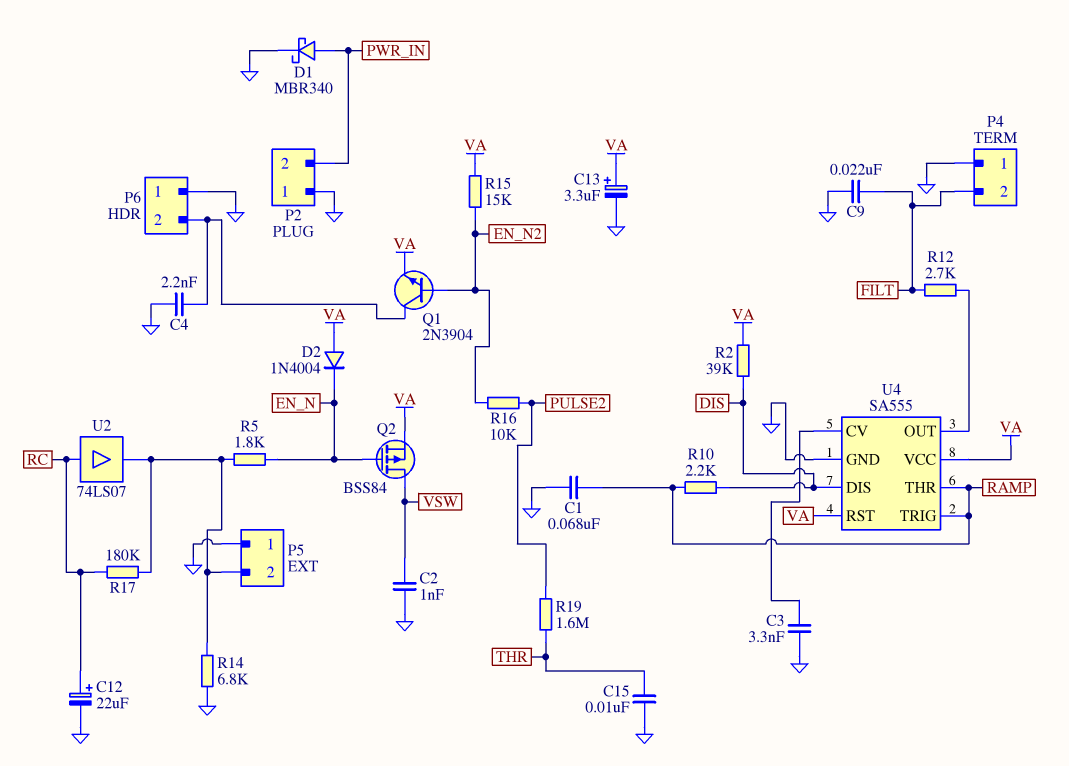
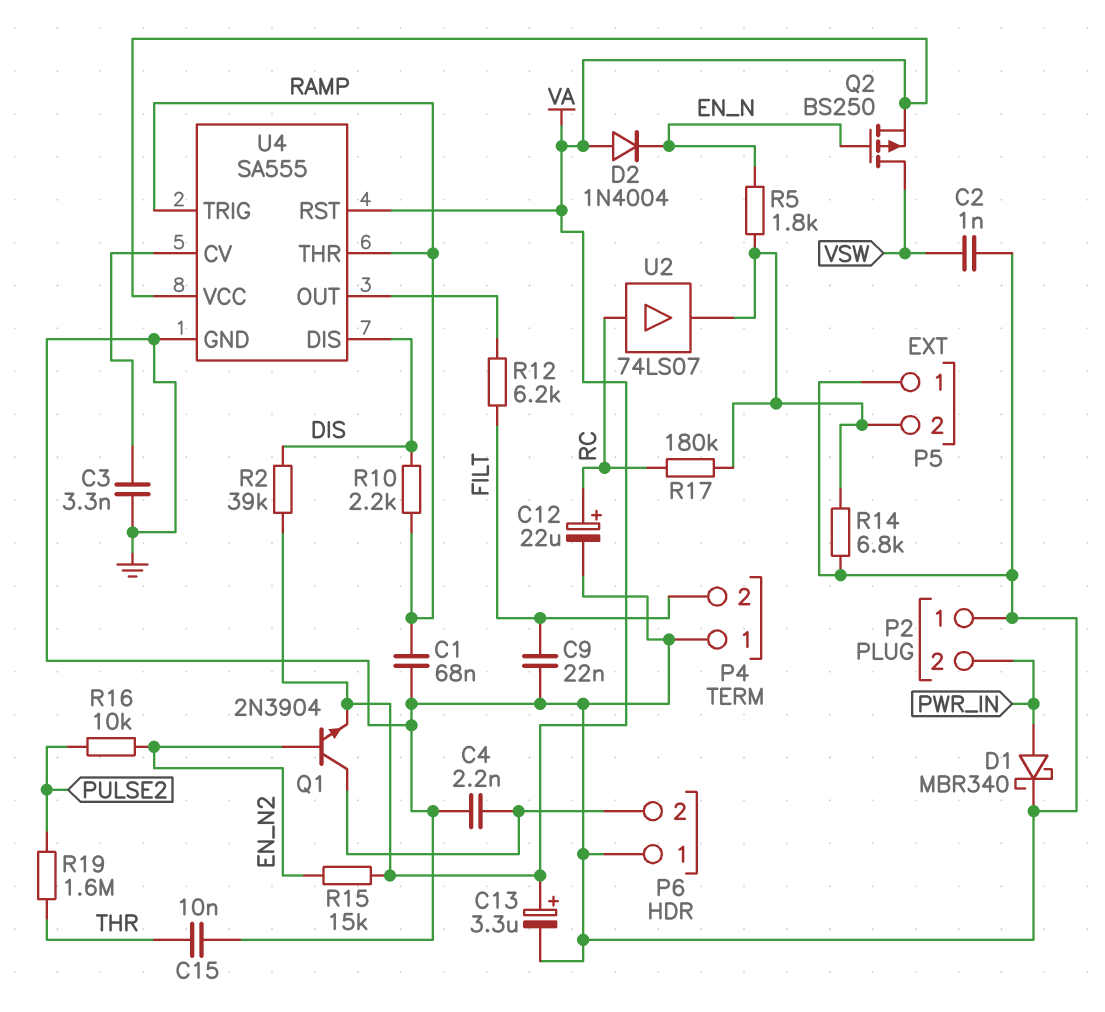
Q2: PMOS BSS84 (G EN_N, D VSW, S VA) -> PMOS BS250 (G EN_N, D VSW, S VA)
R12: 2.7k (FILT, U4/OUT) -> 6.2k (FILT, U4/OUT)

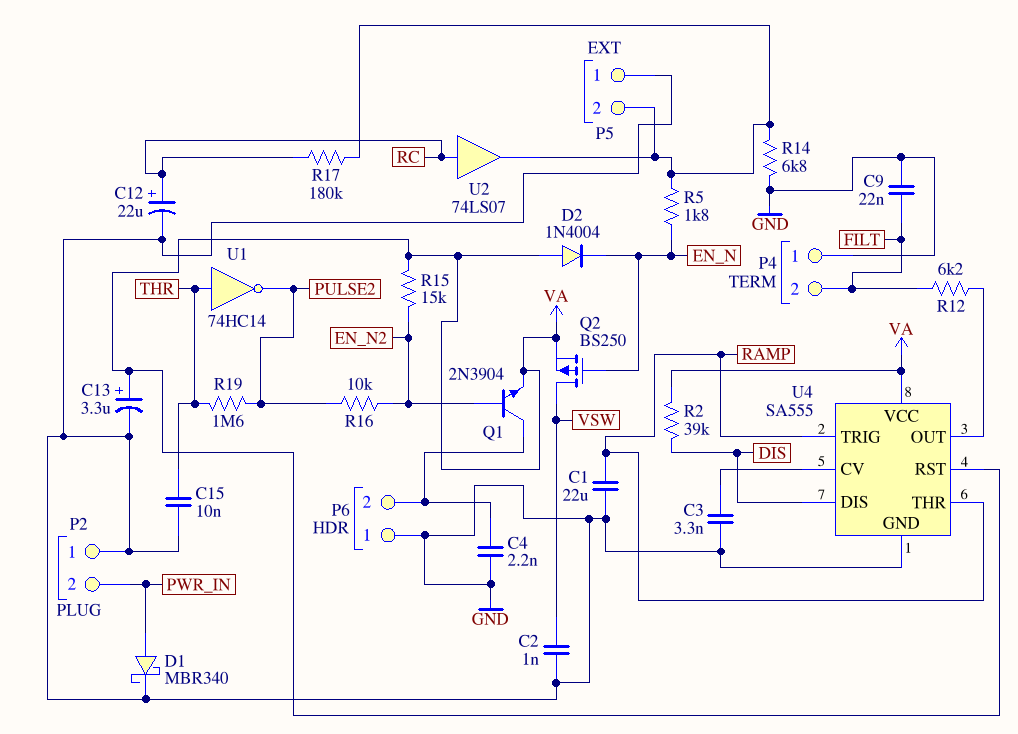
C1: 68nF (GND, RAMP) -> 22uF (GND, RAMP)
R10: 2.2k (DIS, RAMP) -> none
U1: none -> NOT 74HC14 (in THR, out PULSE2)

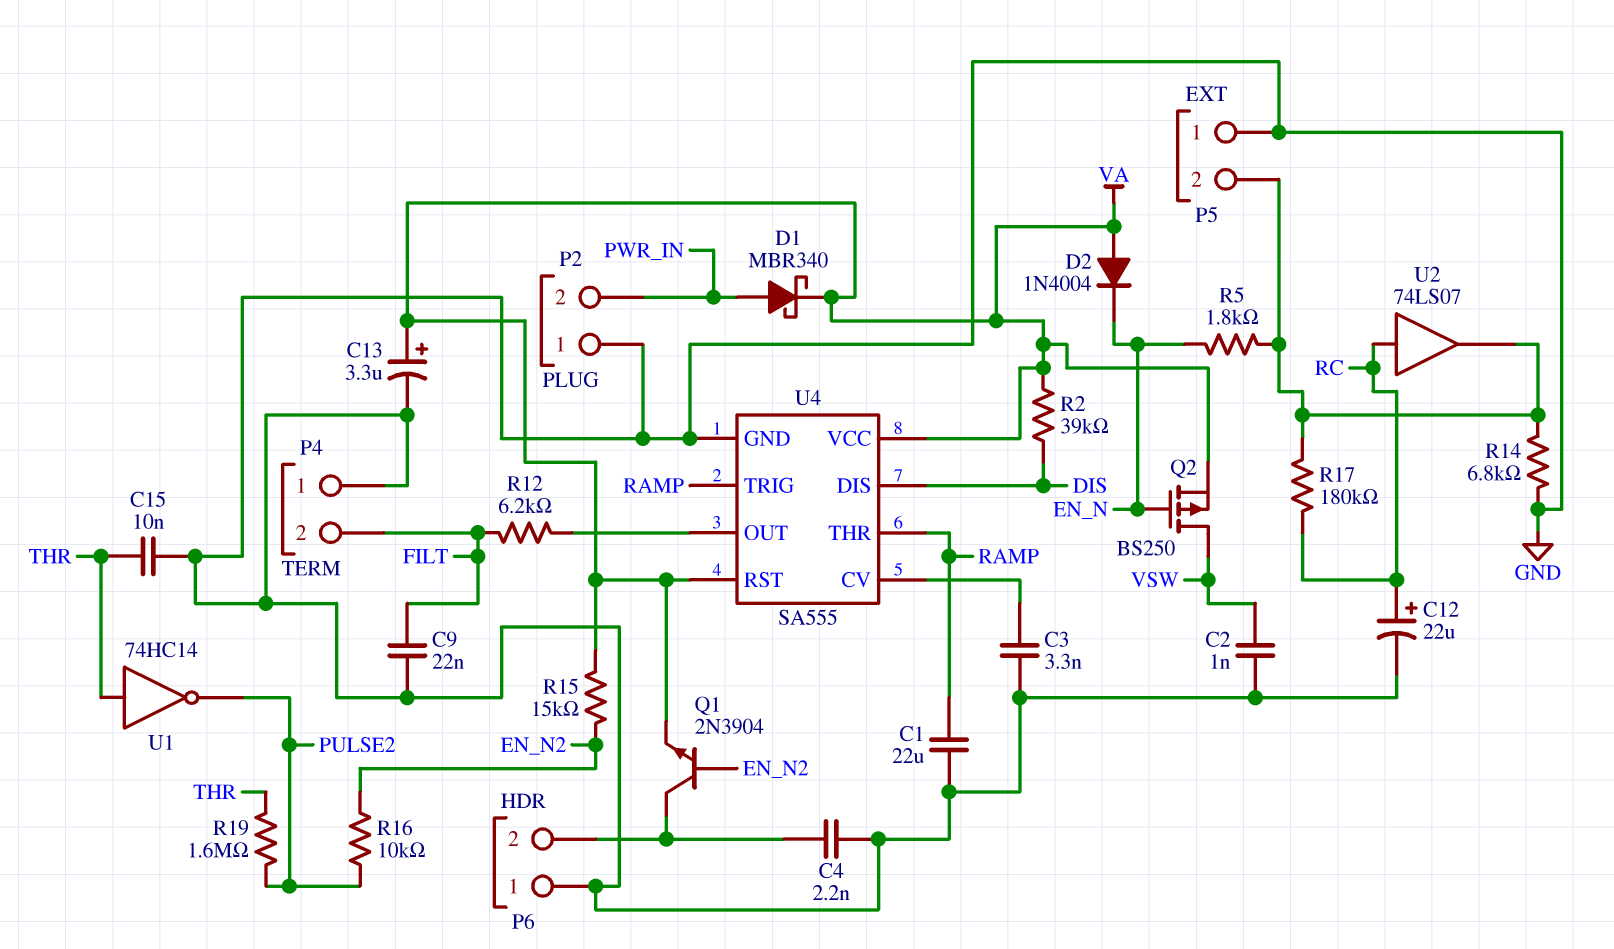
D1: schottky MBR340 (A PWR_IN, K GND) -> schottky MBR340 (A PWR_IN, K VA)

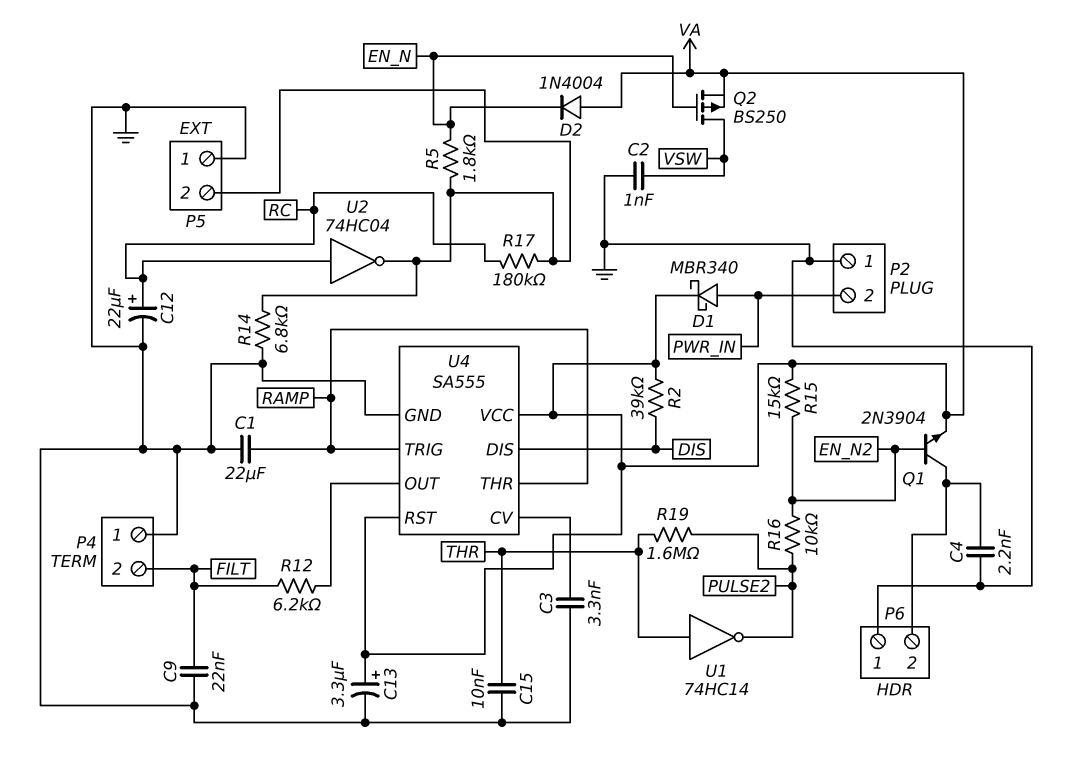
U2: buffer 74LS07 (in RC, out P5/2) -> NOT 74HC04 (in RC, out P5/2)

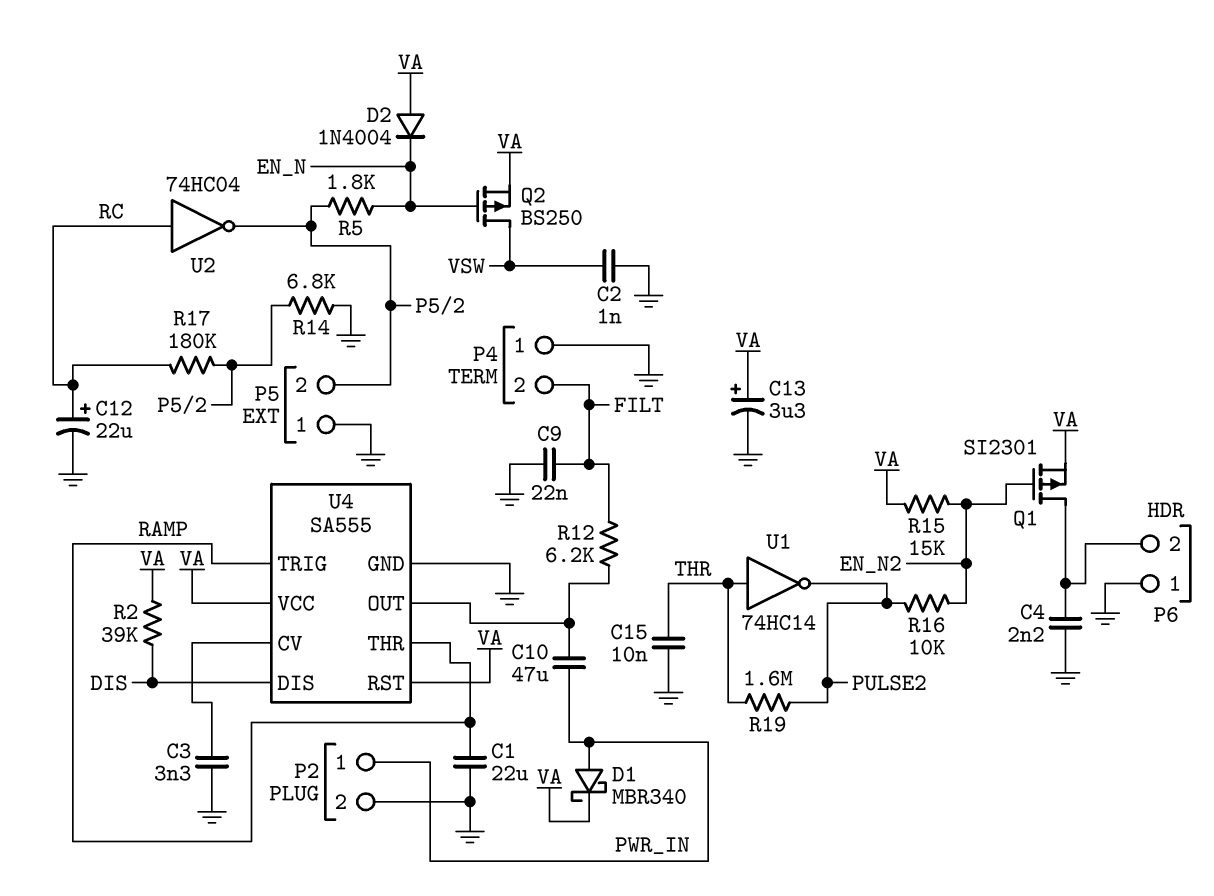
C10: none -> 47uF (PWR_IN, U4/OUT)
P2 pin 1: GND -> PWR_IN
P2 pin 2: PWR_IN -> GND
Q1: NPN 2N3904 (B EN_N2, C P6/2, E VA) -> PMOS SI2301 (G EN_N2, D P6/2, S VA)

